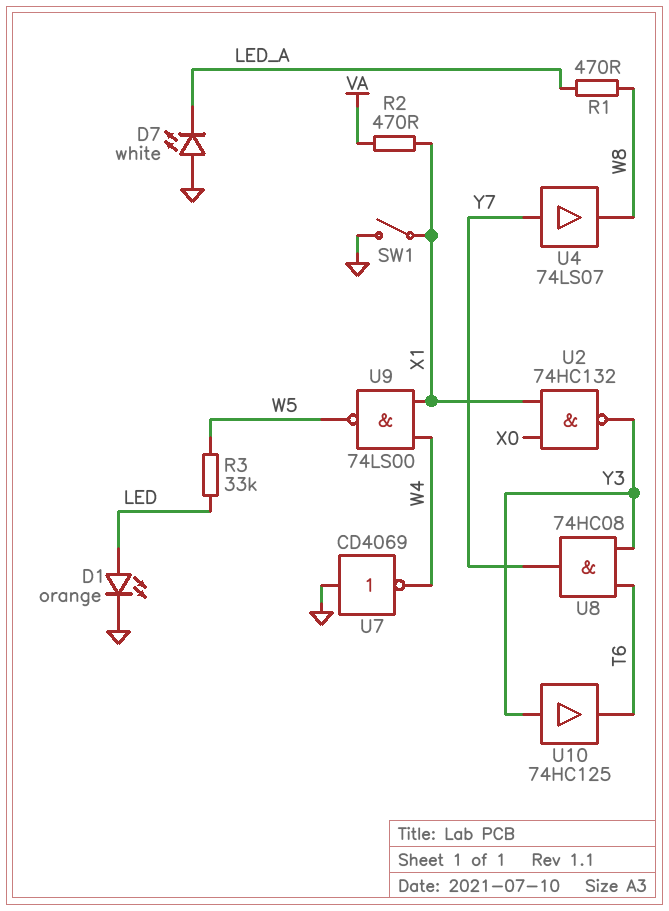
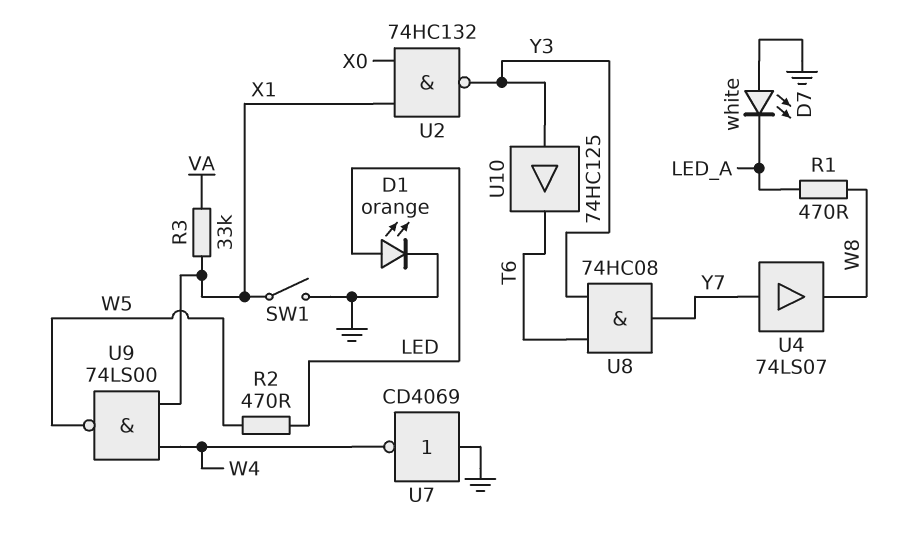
R2: 470 (VA, X1) -> 470 (LED, W5)
R3: 33k (LED, W5) -> 33k (VA, X1)

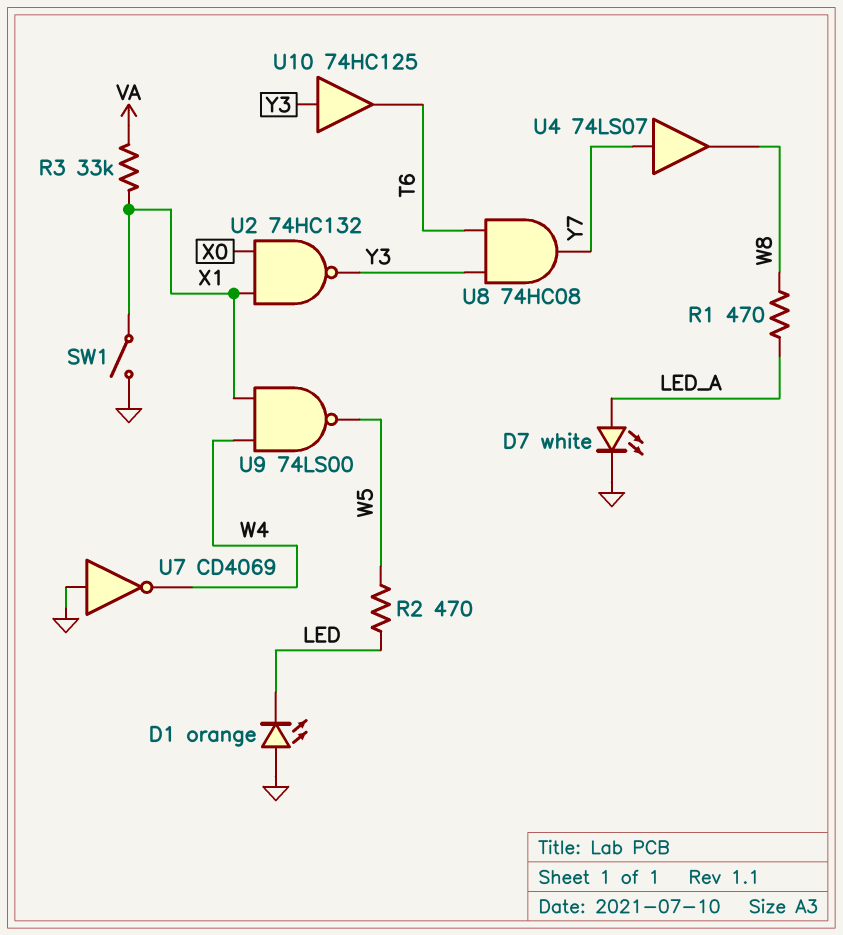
D1: LED orange (A LED, K GND) -> LED orange (A GND, K LED)
D7: LED white (A GND, K LED_A) -> LED white (A LED_A, K GND)

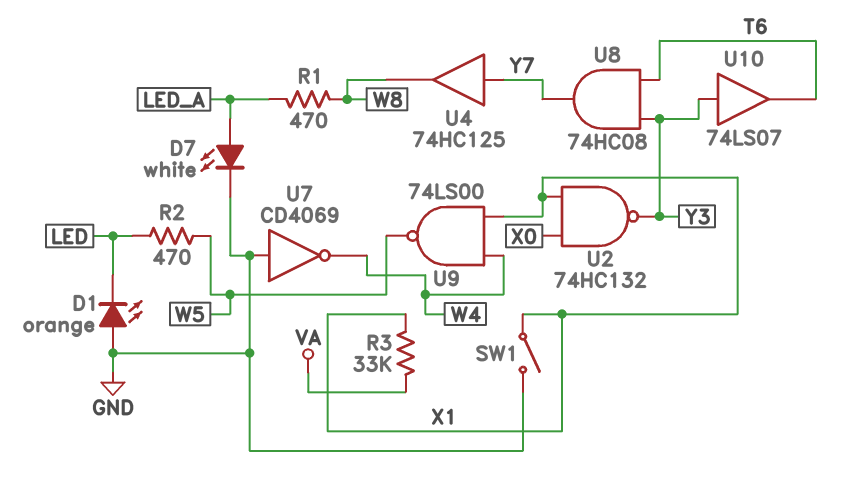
U4: buffer 74LS07 (in Y7, out W8) -> buffer 74HC125 (in Y7, out W8)
U10: buffer 74HC125 (in Y3, out T6) -> buffer 74LS07 (in Y3, out T6)

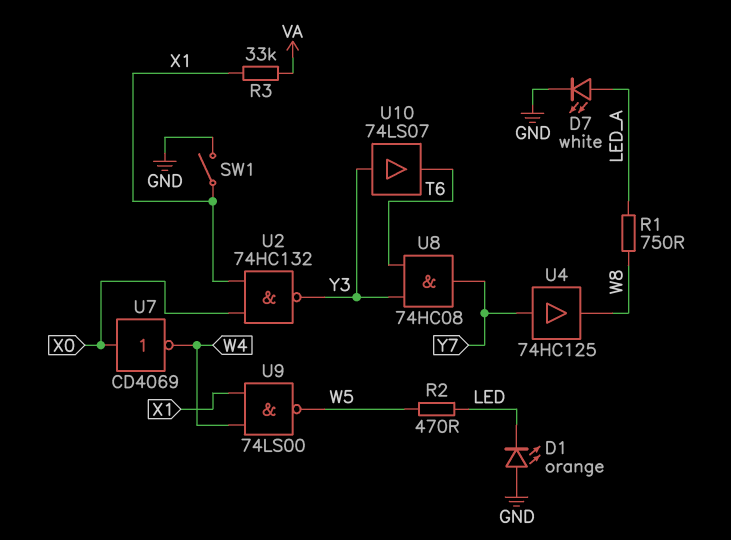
R1: 470 (LED_A, W8) -> 750 (LED_A, W8)
U7: NOT CD4069 (in GND, out W4) -> NOT CD4069 (in X0, out W4)

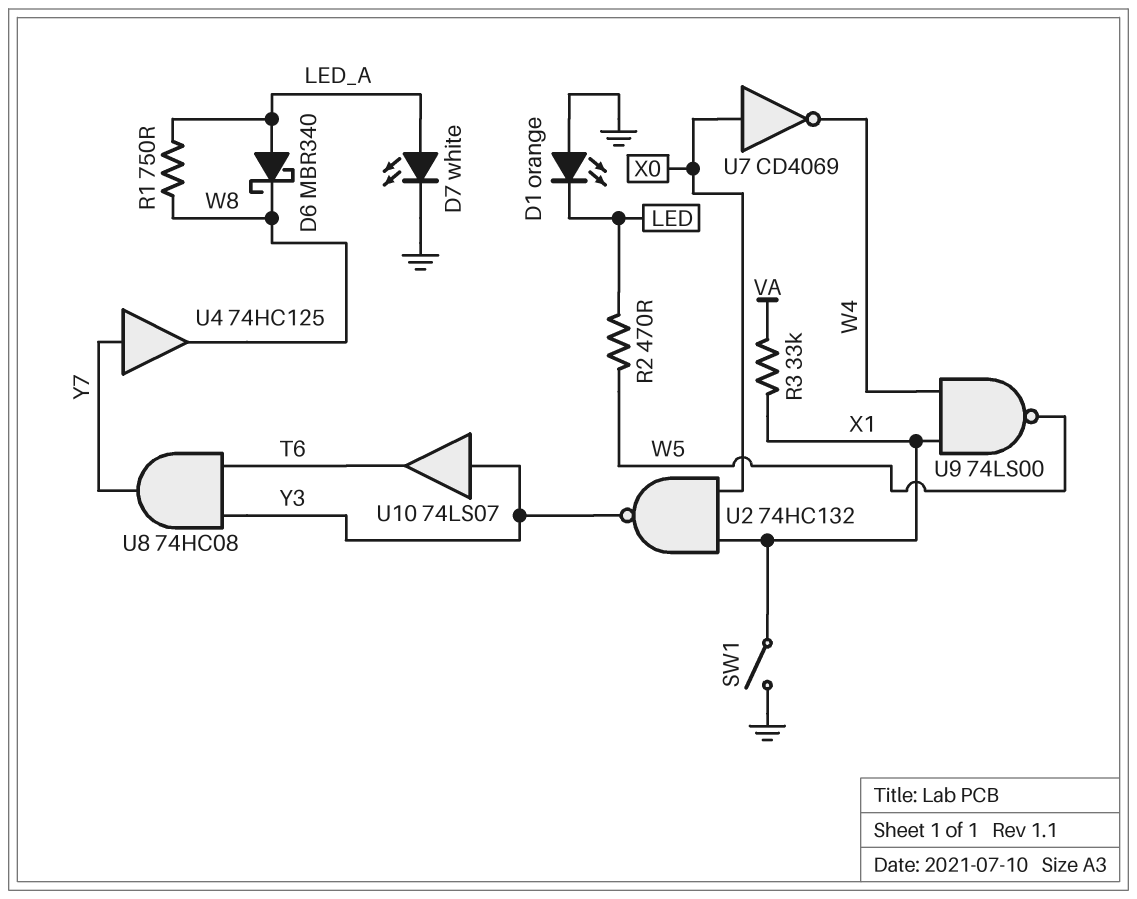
D6: none -> schottky MBR340 (A LED_A, K W8)

